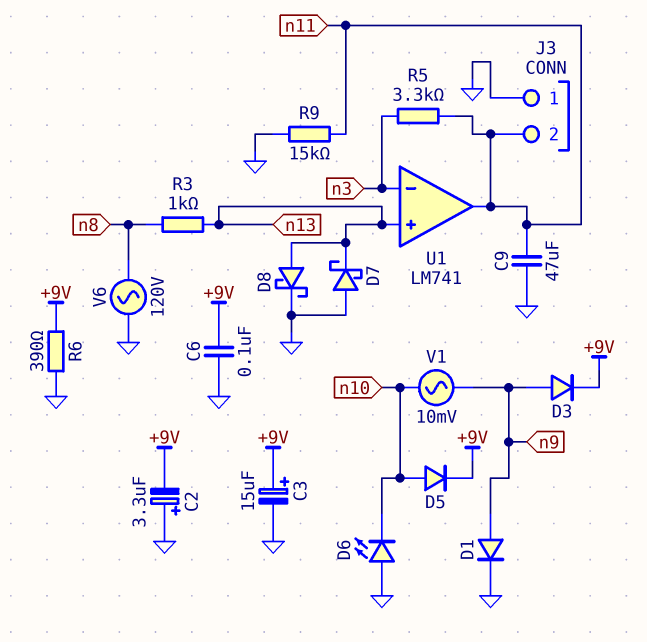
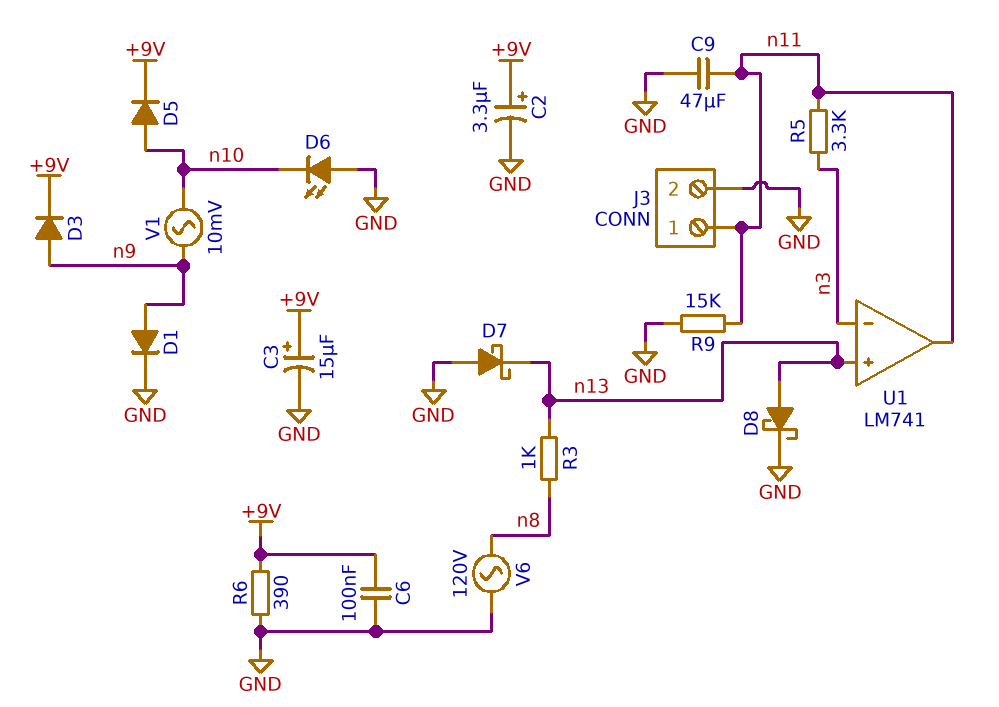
C2: 3.3uF (plus GND, minus +9V) -> 3.3uF (plus +9V, minus GND)
J3 pin 1: GND -> n11
J3 pin 2: n11 -> GND

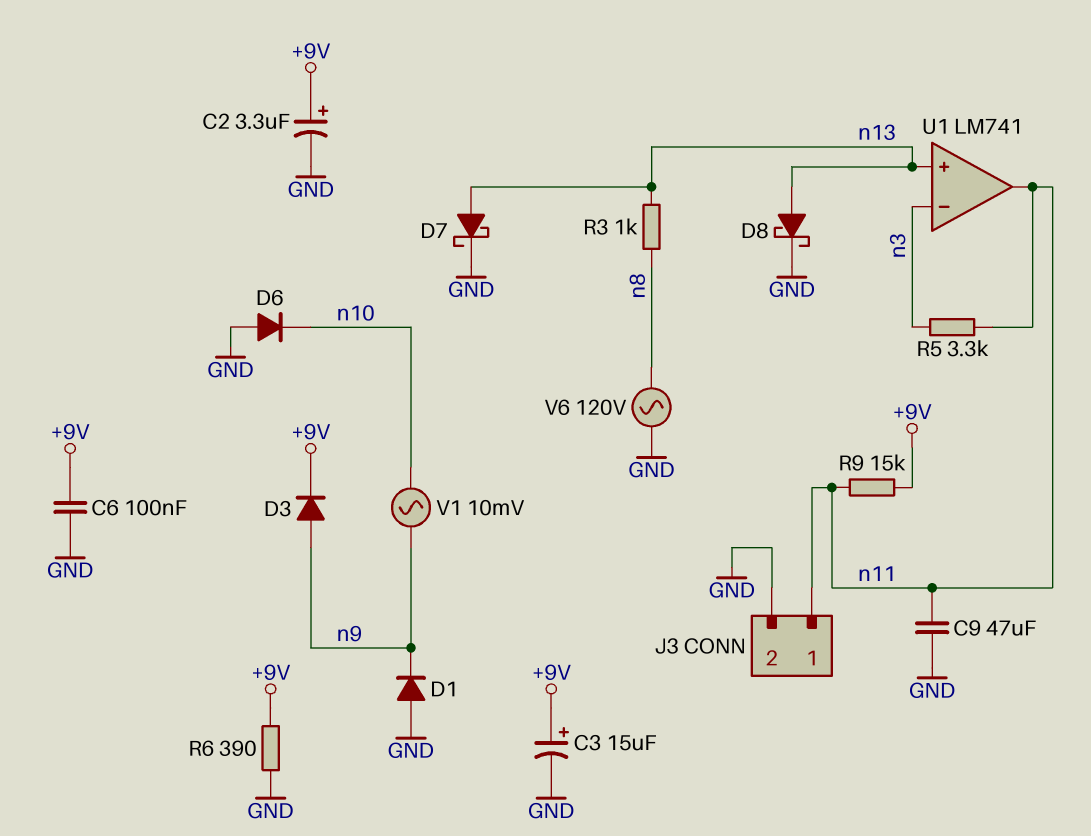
D1: diode (A n9, K GND) -> diode (A GND, K n9)
D5: diode (A n10, K +9V) -> none
D6: LED (A GND, K n10) -> diode (A GND, K n10)
D7: schottky (A GND, K n13) -> schottky (A n13, K GND)
R9: 15k (GND, n11) -> 15k (+9V, n11)

